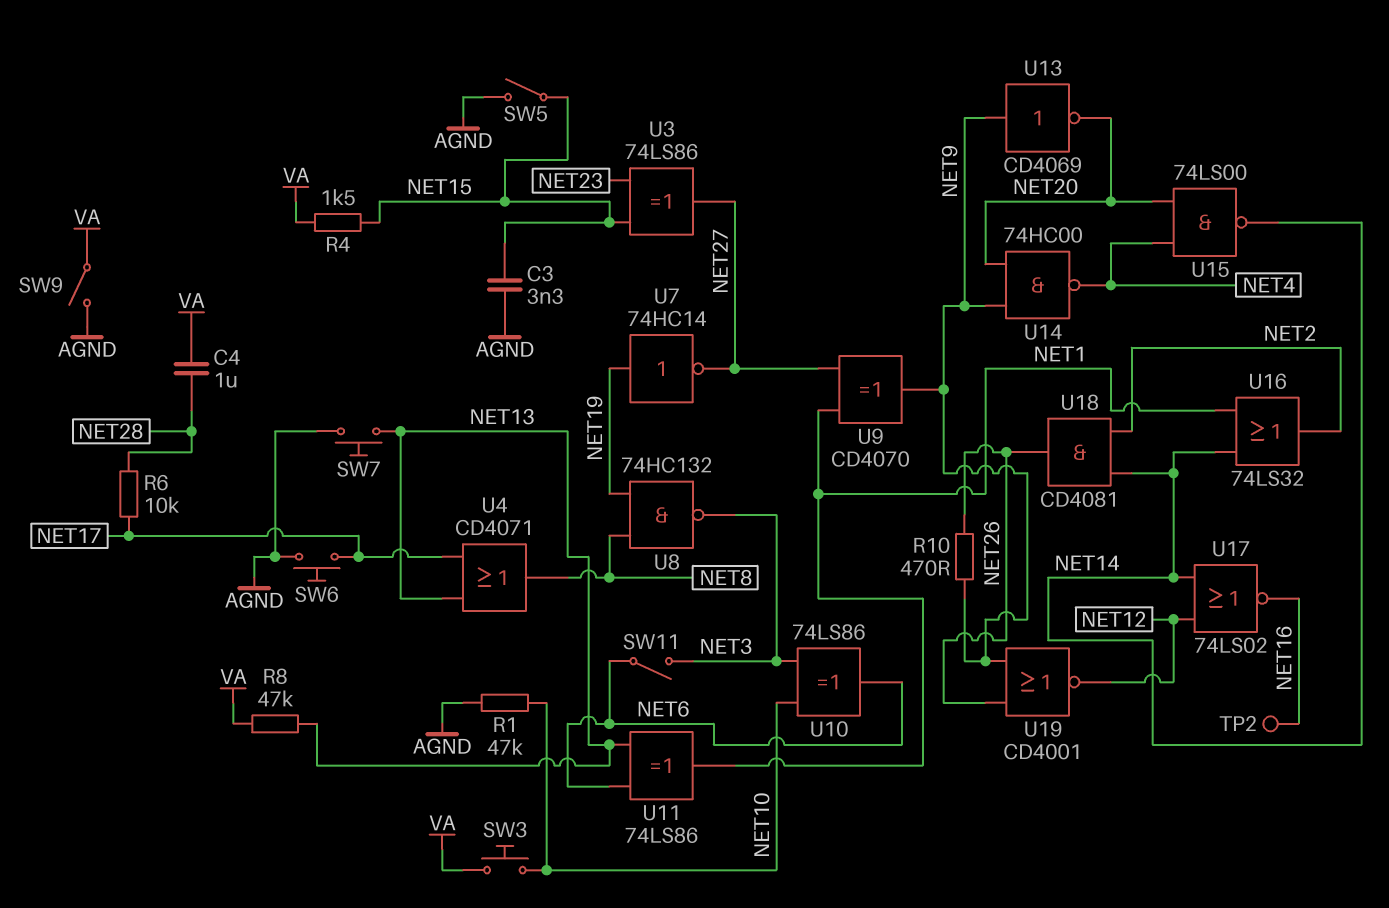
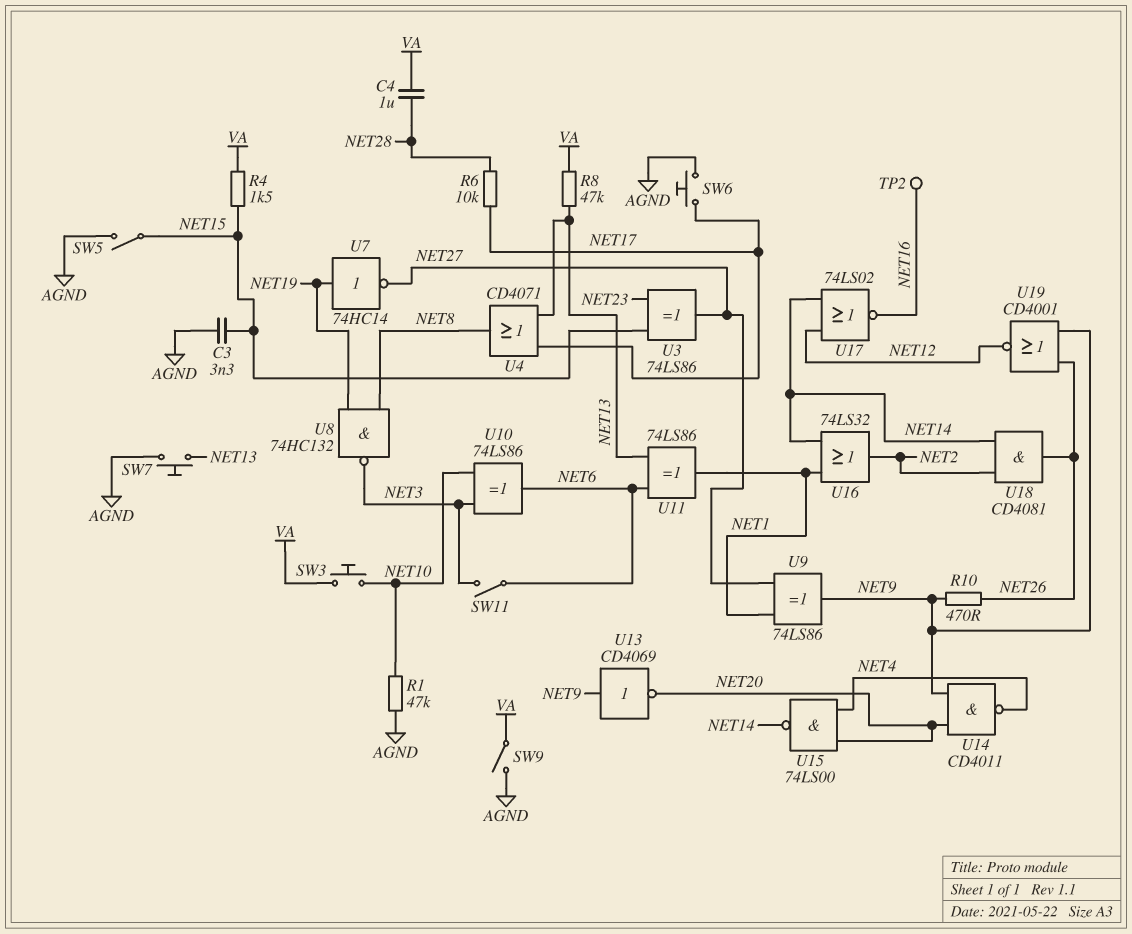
U9: XOR CD4070 (in NET1, in NET27, out NET9) -> XOR 74LS86 (in NET1, in NET27, out NET9)
U14: NAND 74HC00 (in NET9, in NET20, out NET4) -> NAND CD4011 (in NET9, in NET20, out NET4)

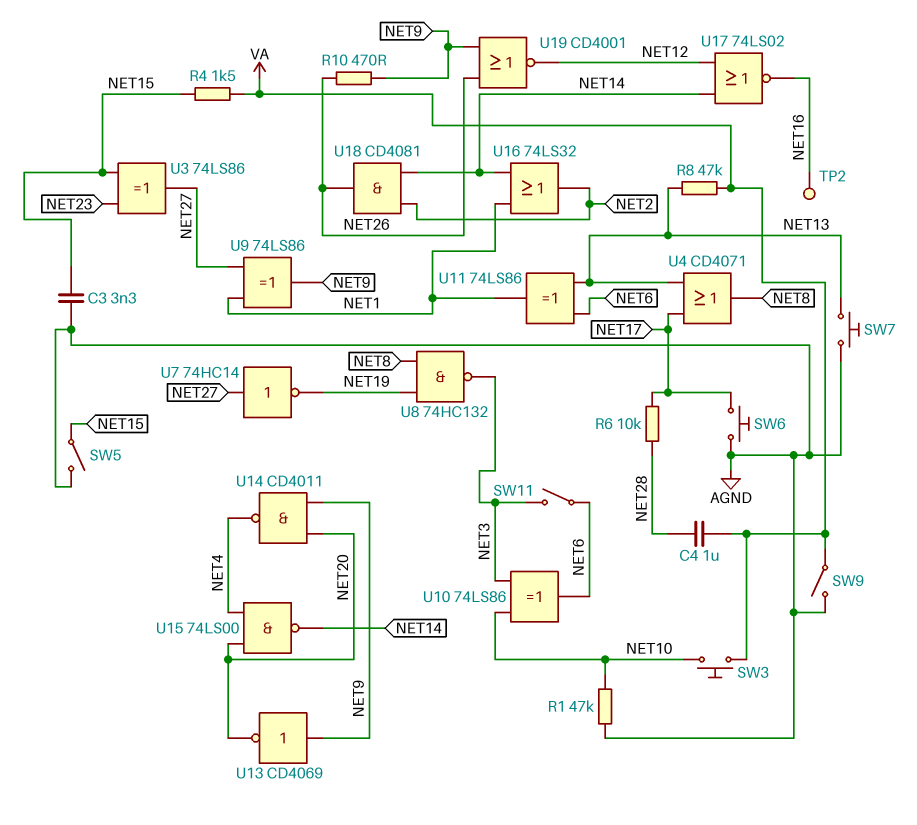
U7: NOT 74HC14 (in NET19, out NET27) -> NOT 74HC14 (in NET27, out NET19)

